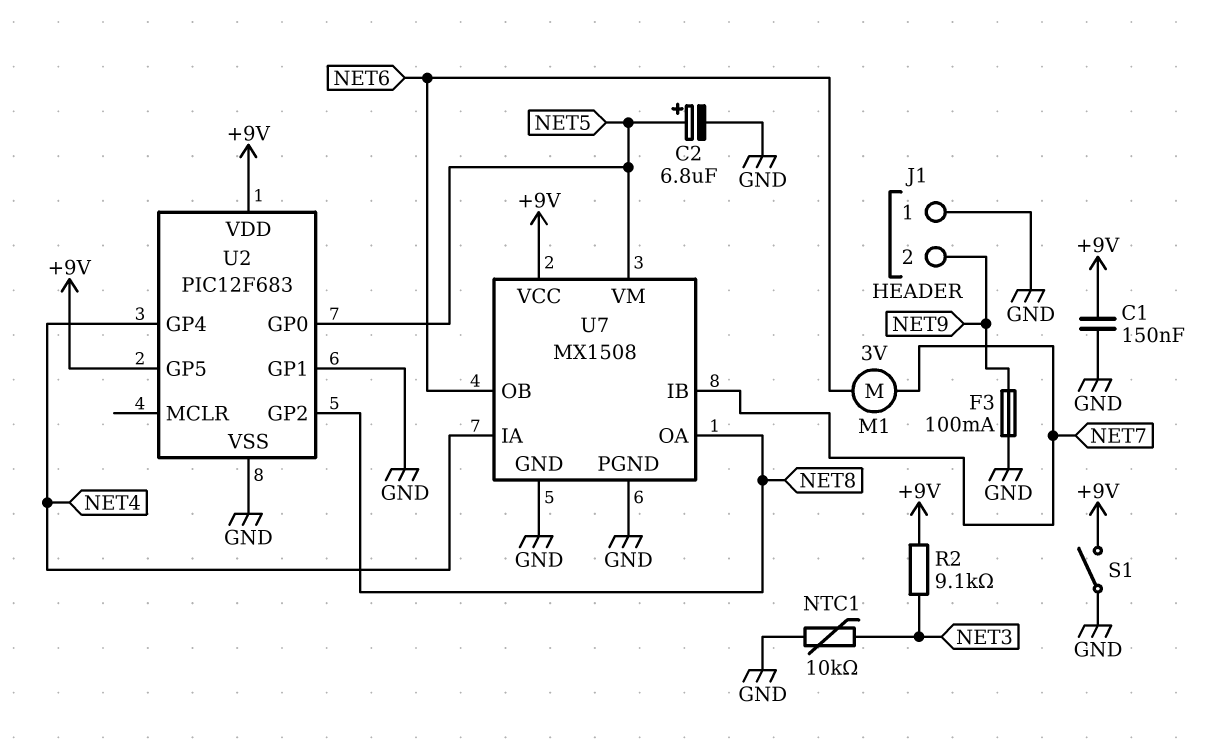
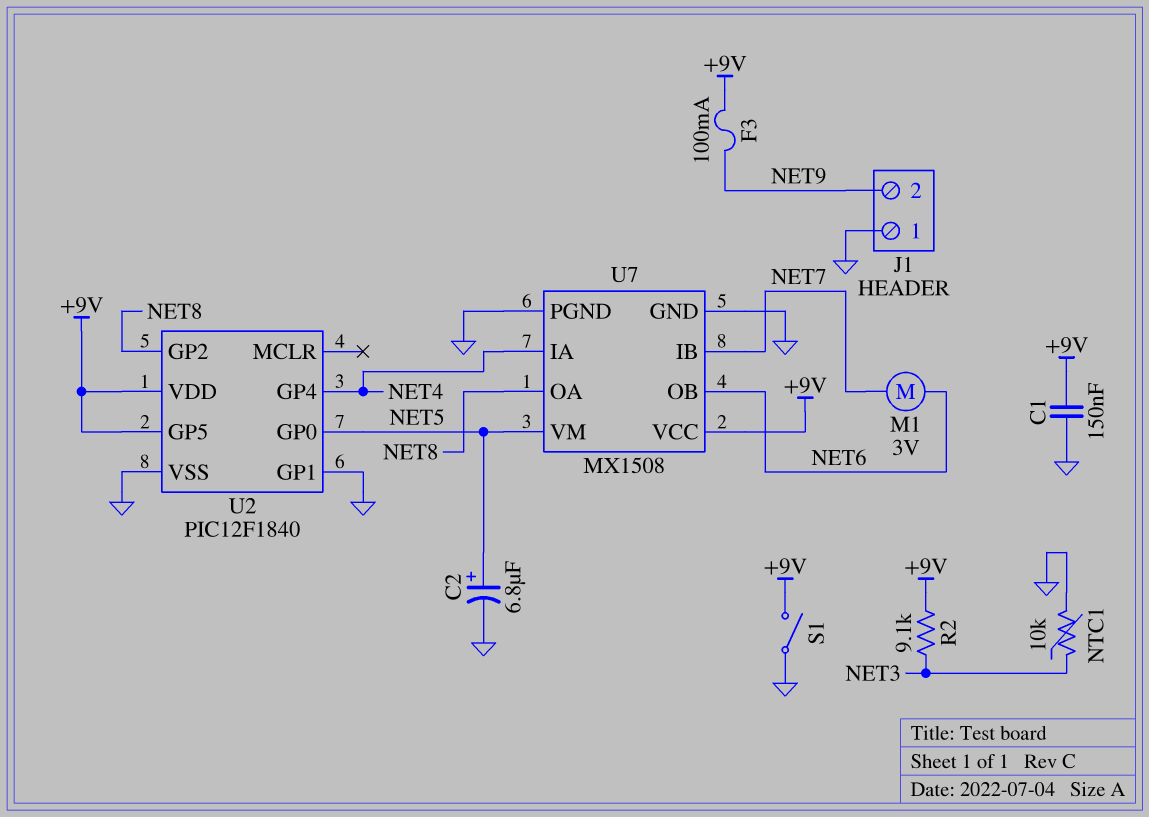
F3: 100mA (GND, NET9) -> 100mA (+9V, NET9)
U2: PIC12F683 -> PIC12F1840

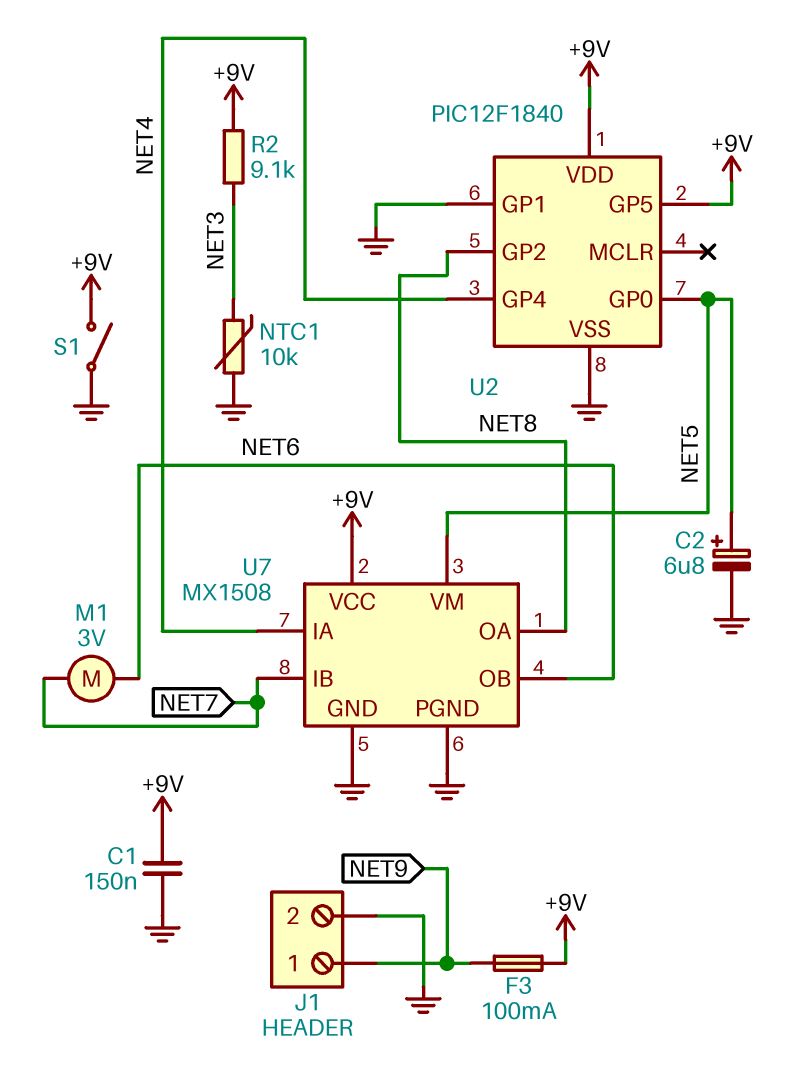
J1 pin 1: GND -> NET9
J1 pin 2: NET9 -> GND

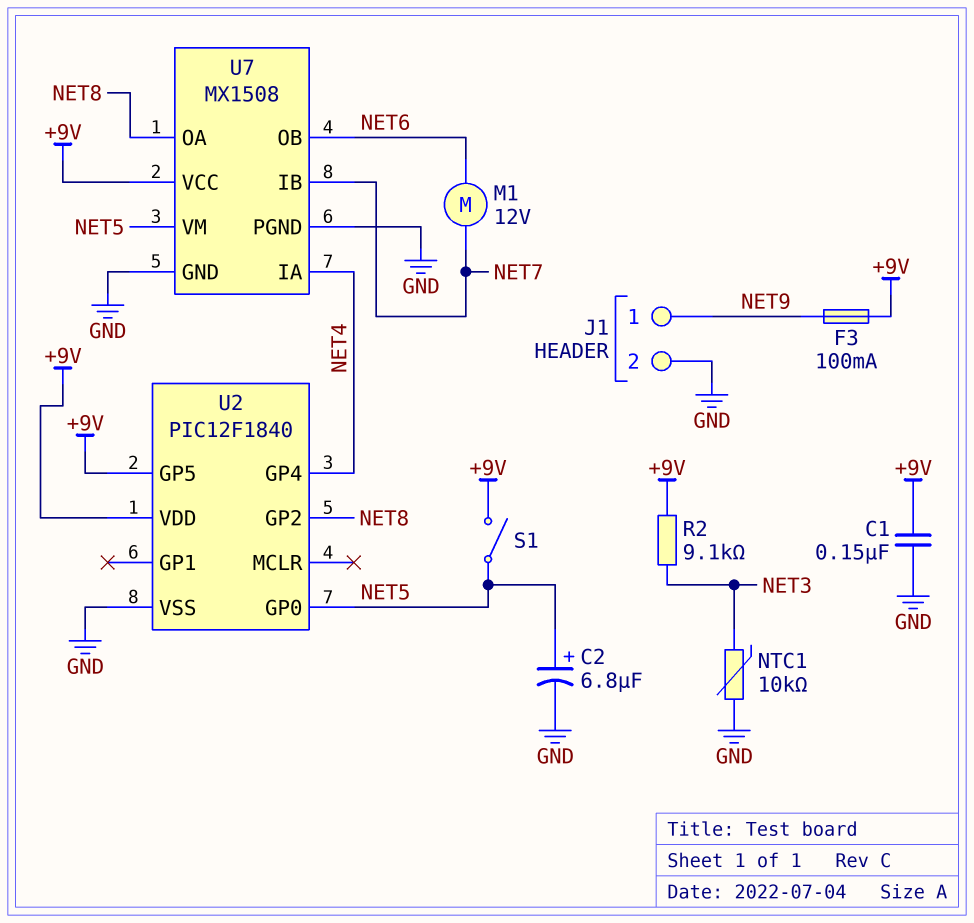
M1: motor 3V (NET6, NET7) -> motor 12V (NET6, NET7)
S1: switch (+9V, GND) -> switch (+9V, NET5)
U2 pin GP1: GND -> none

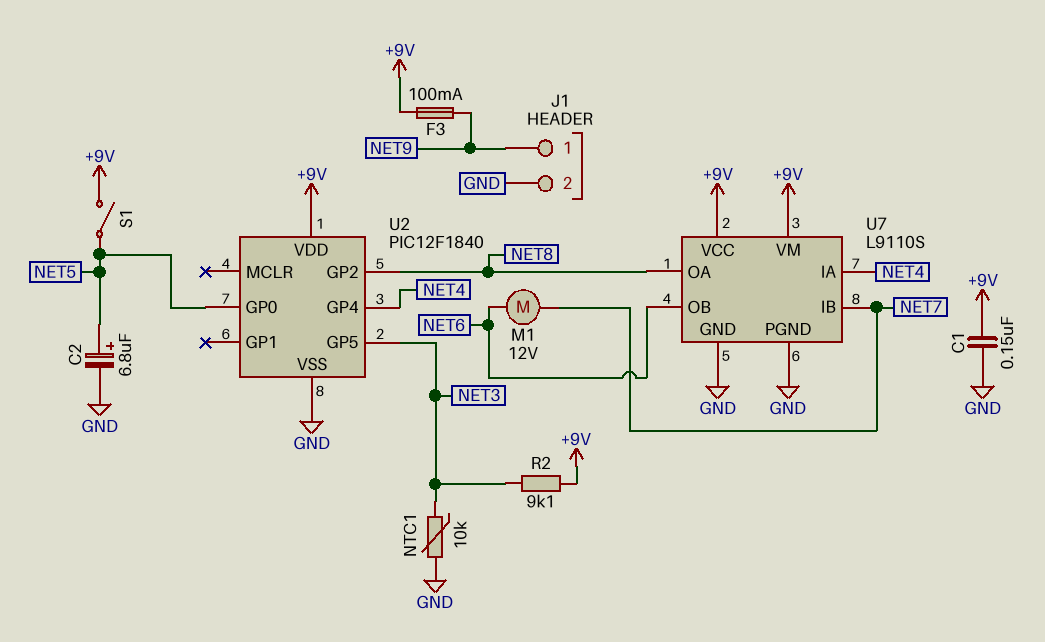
U2 pin GP5: +9V -> NET3
U7: MX1508 -> L9110S
U7 pin VM: NET5 -> +9V

